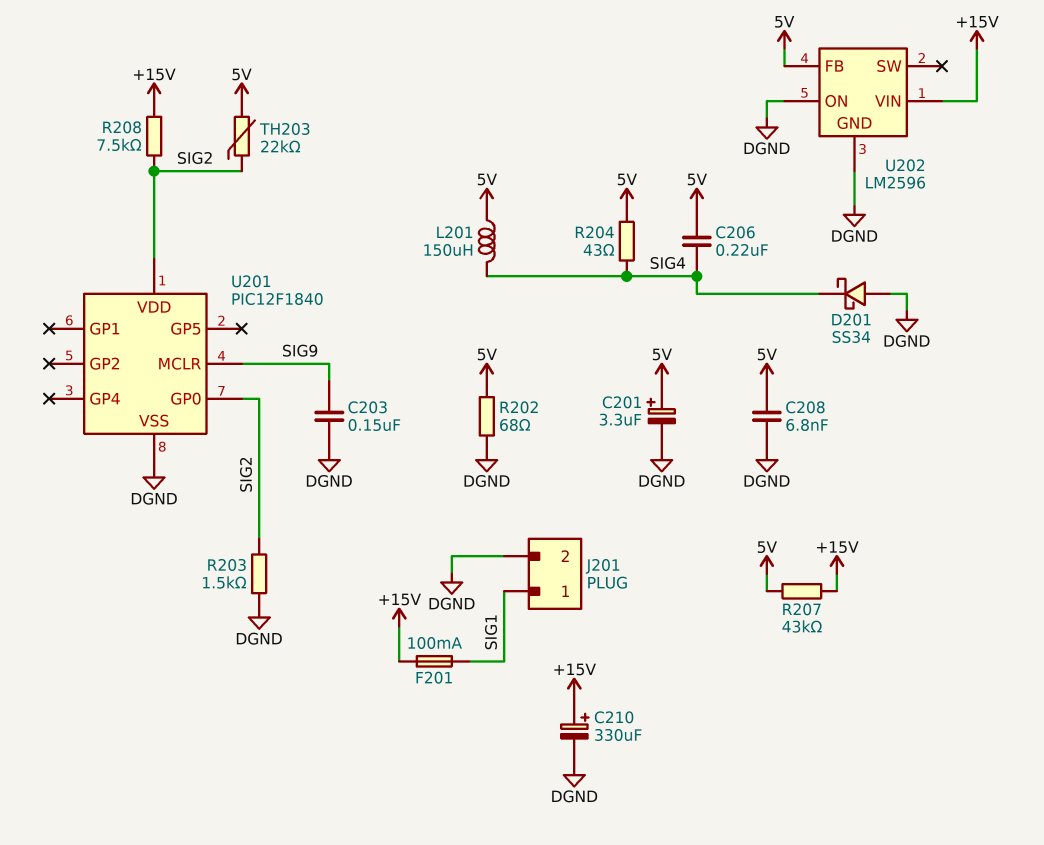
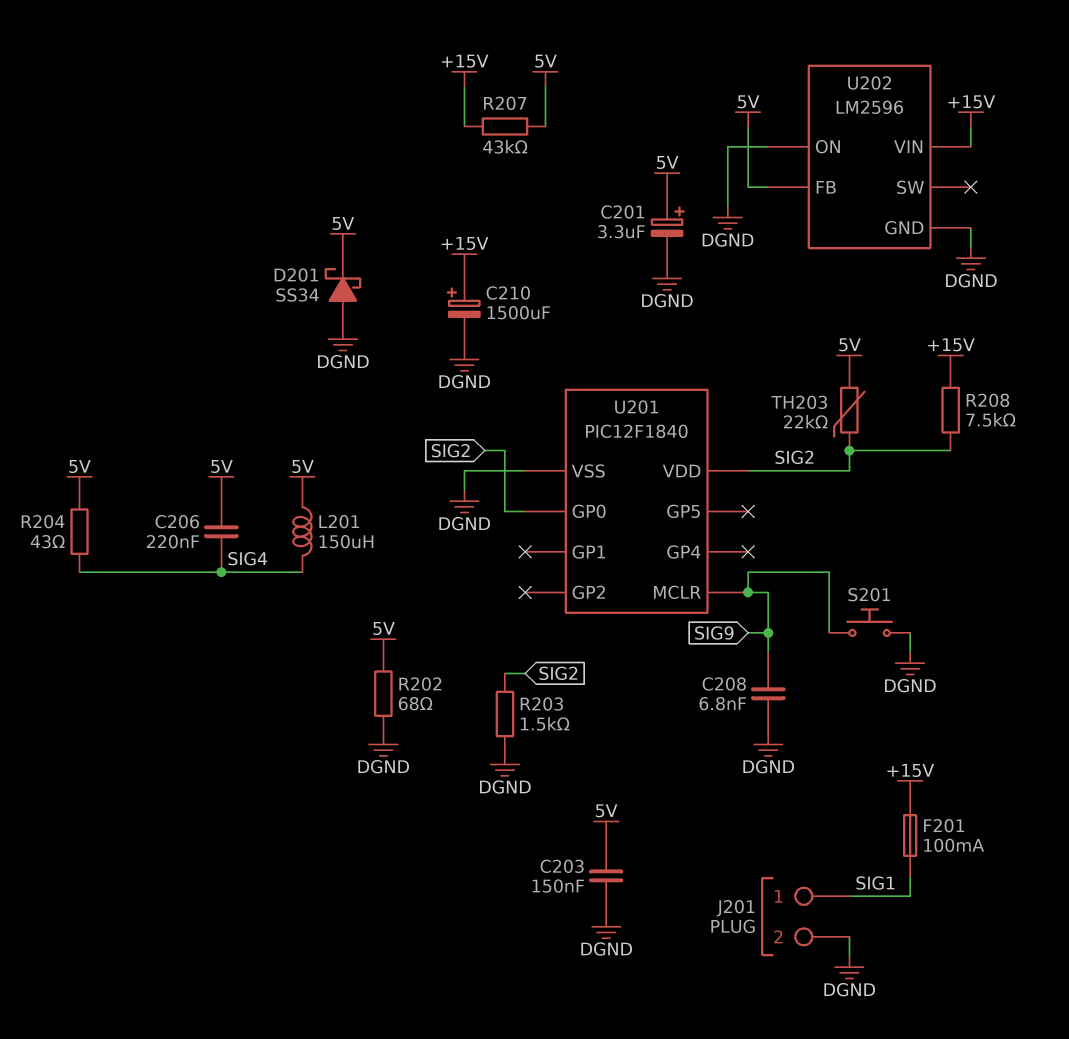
C203: 150nF (DGND, SIG9) -> 150nF (5V, DGND)
C208: 6.8nF (5V, DGND) -> 6.8nF (DGND, SIG9)
C210: 330uF (plus +15V, minus DGND) -> 1500uF (plus +15V, minus DGND)
D201: schottky SS34 (A DGND, K SIG4) -> schottky SS34 (A DGND, K 5V)
S201: none -> button (DGND, SIG9)

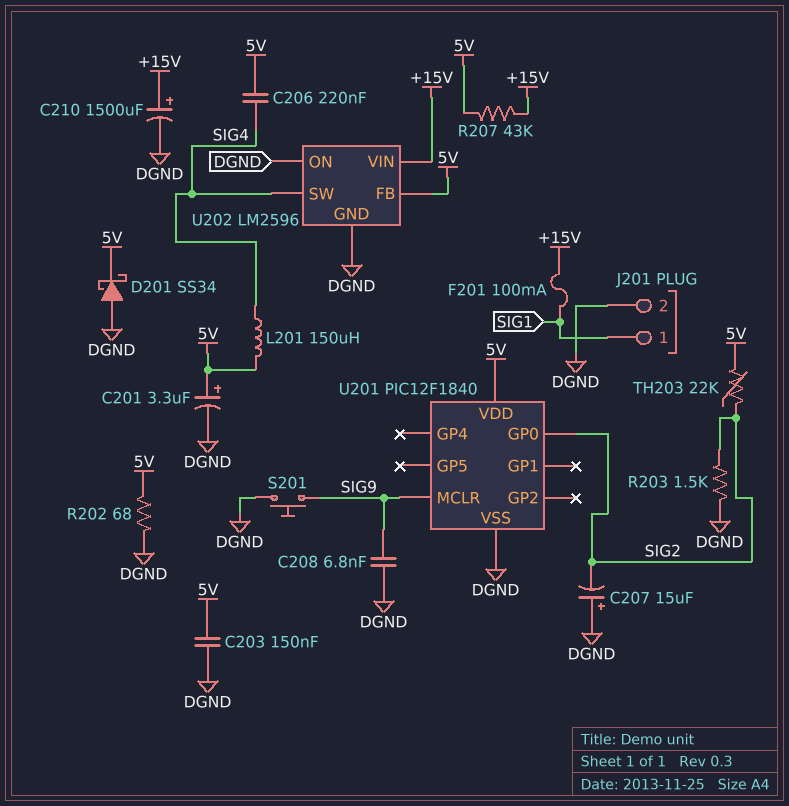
C207: none -> 15uF (plus DGND, minus SIG2)
R204: 43 (5V, SIG4) -> none
R208: 7.5k (+15V, SIG2) -> none
U201 pin VDD: SIG2 -> 5V
U202 pin SW: none -> SIG4

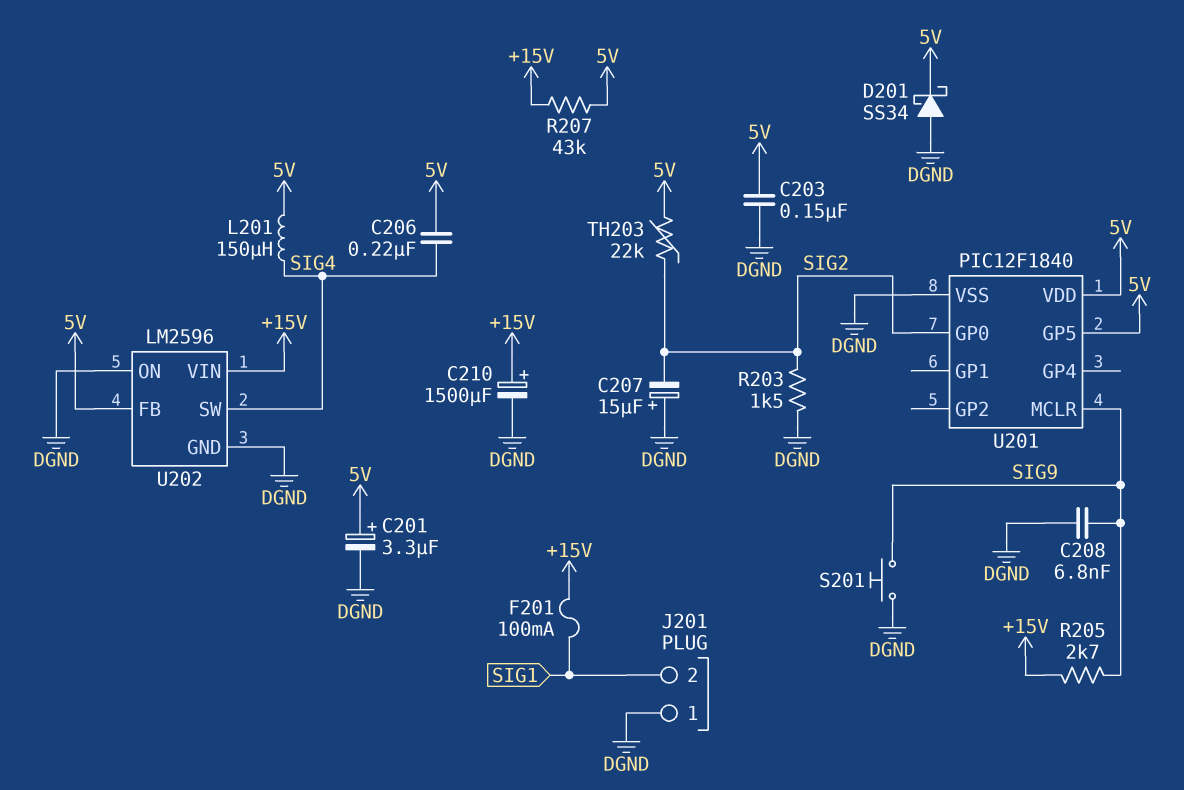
J201 pin 1: SIG1 -> DGND
J201 pin 2: DGND -> SIG1
R202: 68 (5V, DGND) -> none
R205: none -> 2.7k (+15V, SIG9)
U201 pin GP5: none -> 5V

